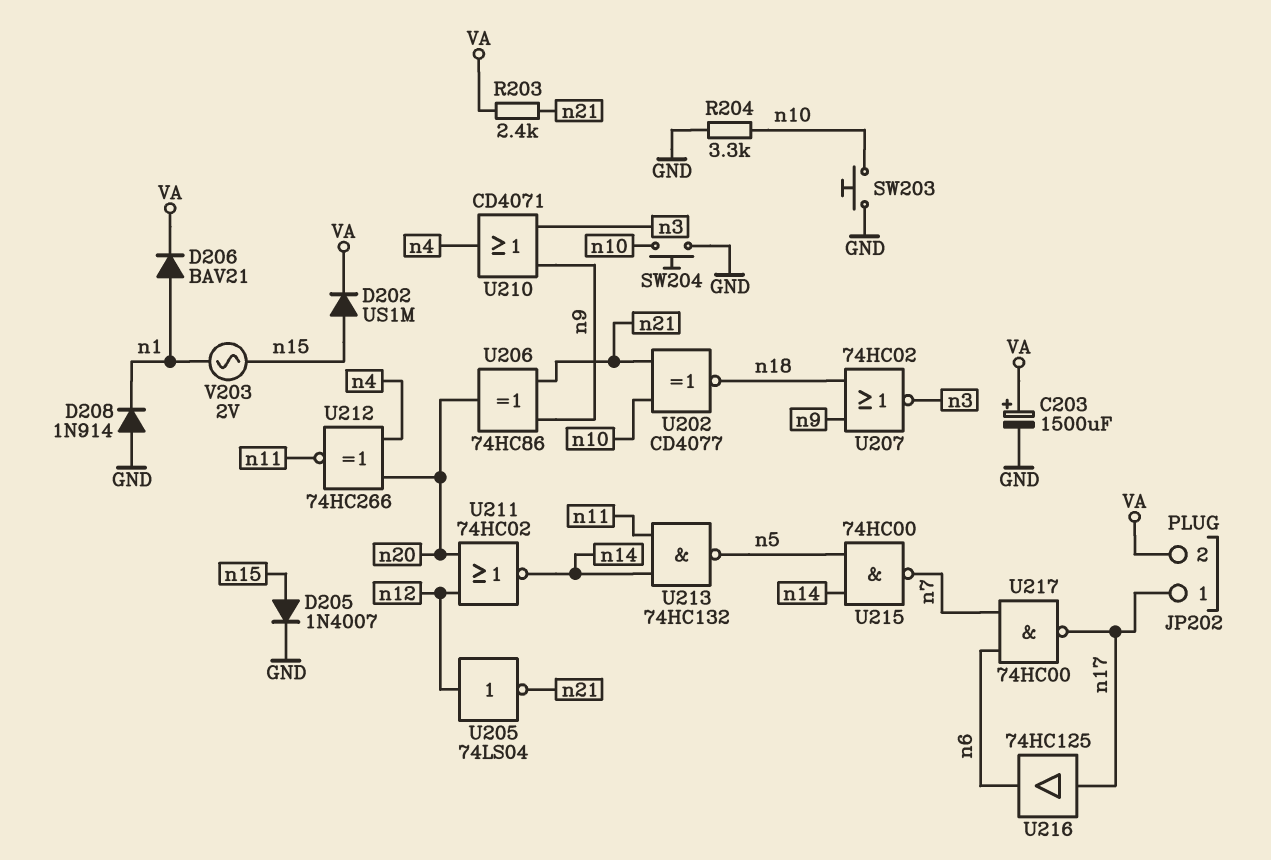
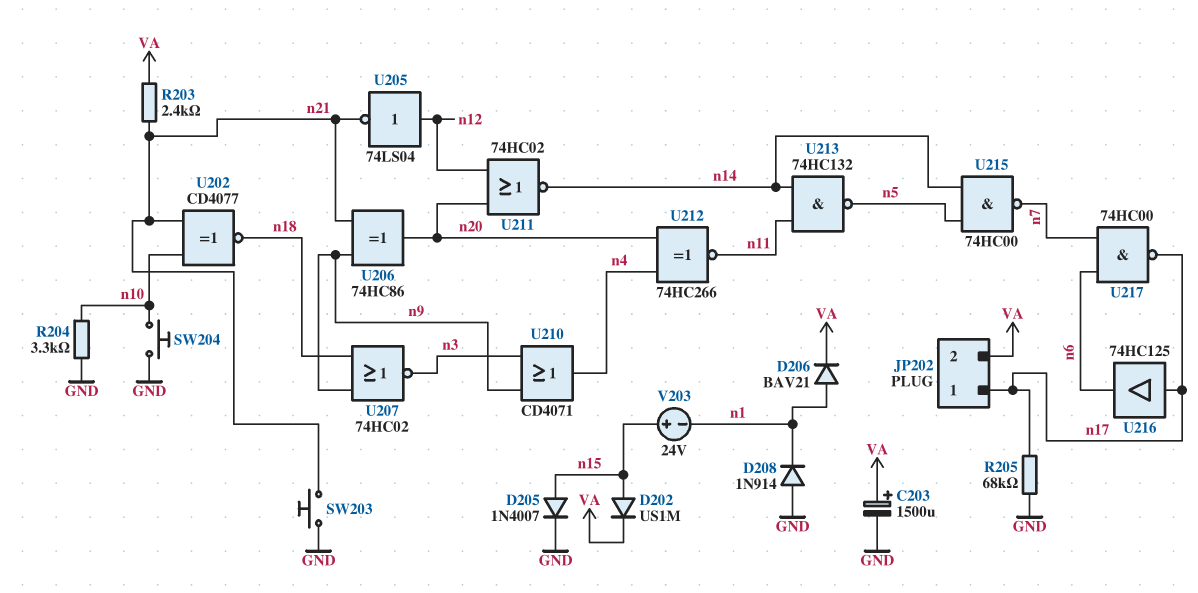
R205: none -> 68k (GND, n17)
SW203: button (GND, n10) -> button (GND, n21)
V203: AC 2V (n1, n15) -> 24V (plus n15, minus n1)

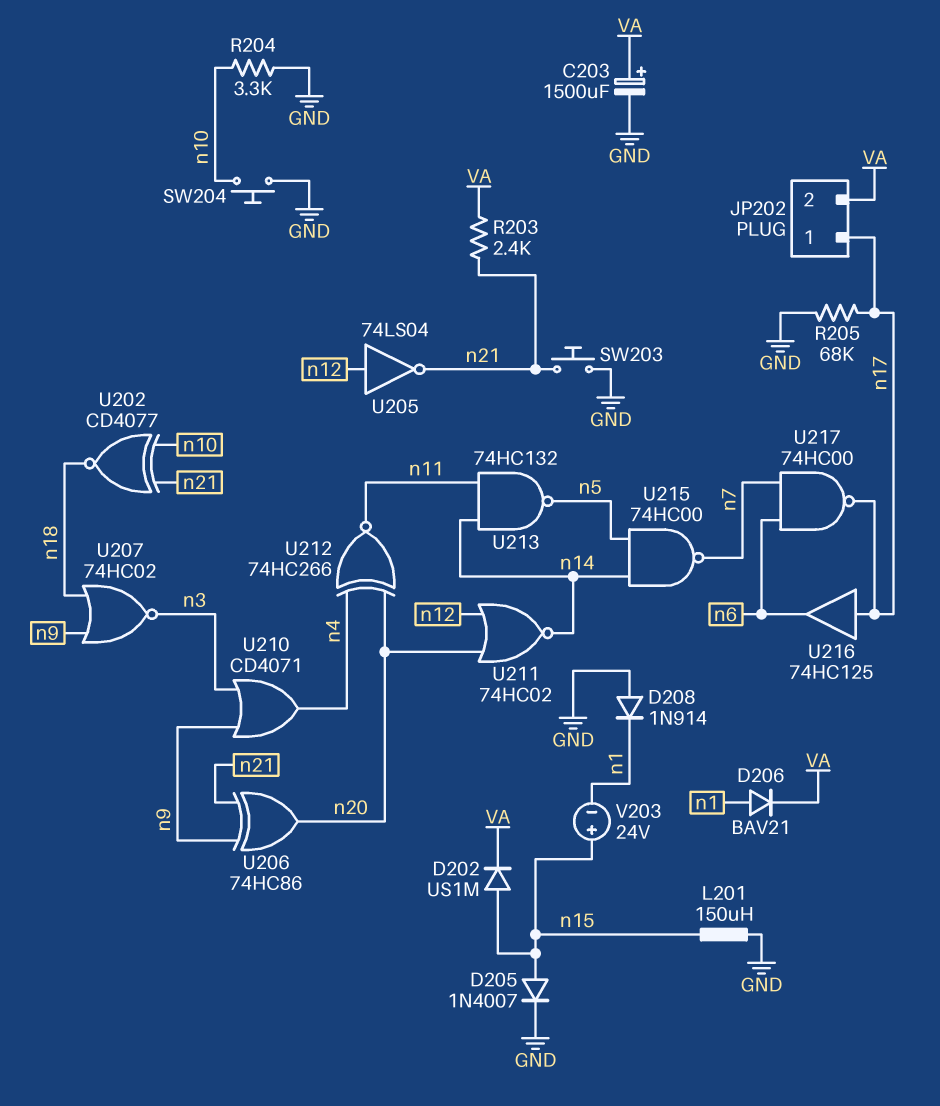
L201: none -> 150uH (GND, n15)

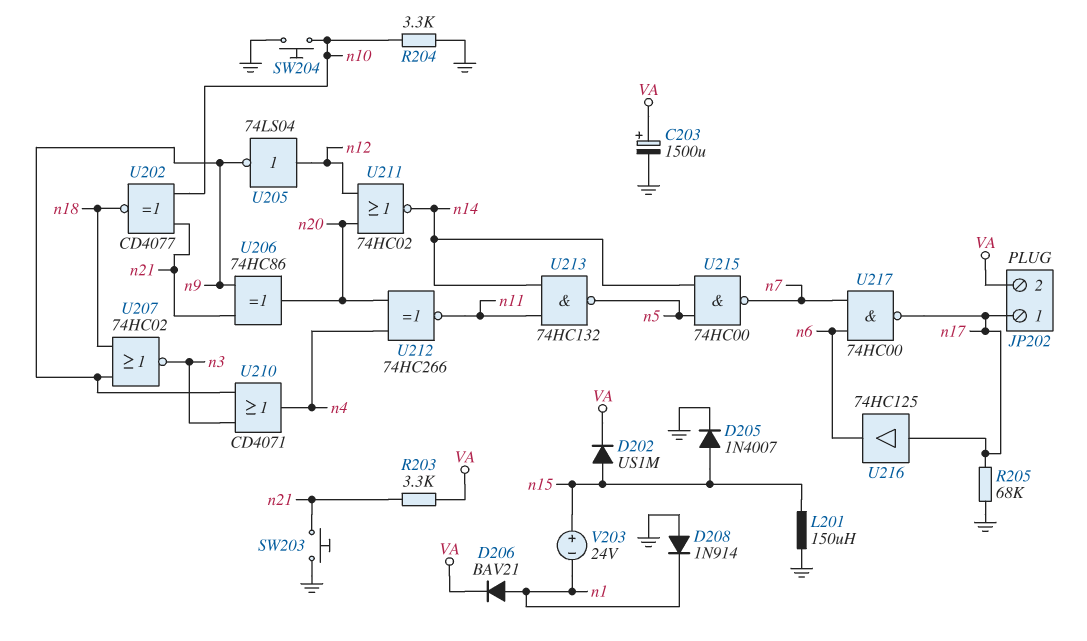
R203: 2.4k (VA, n21) -> 3.3k (VA, n21)
U205: NOT 74LS04 (in n12, out n21) -> NOT 74LS04 (in n12, out n9)

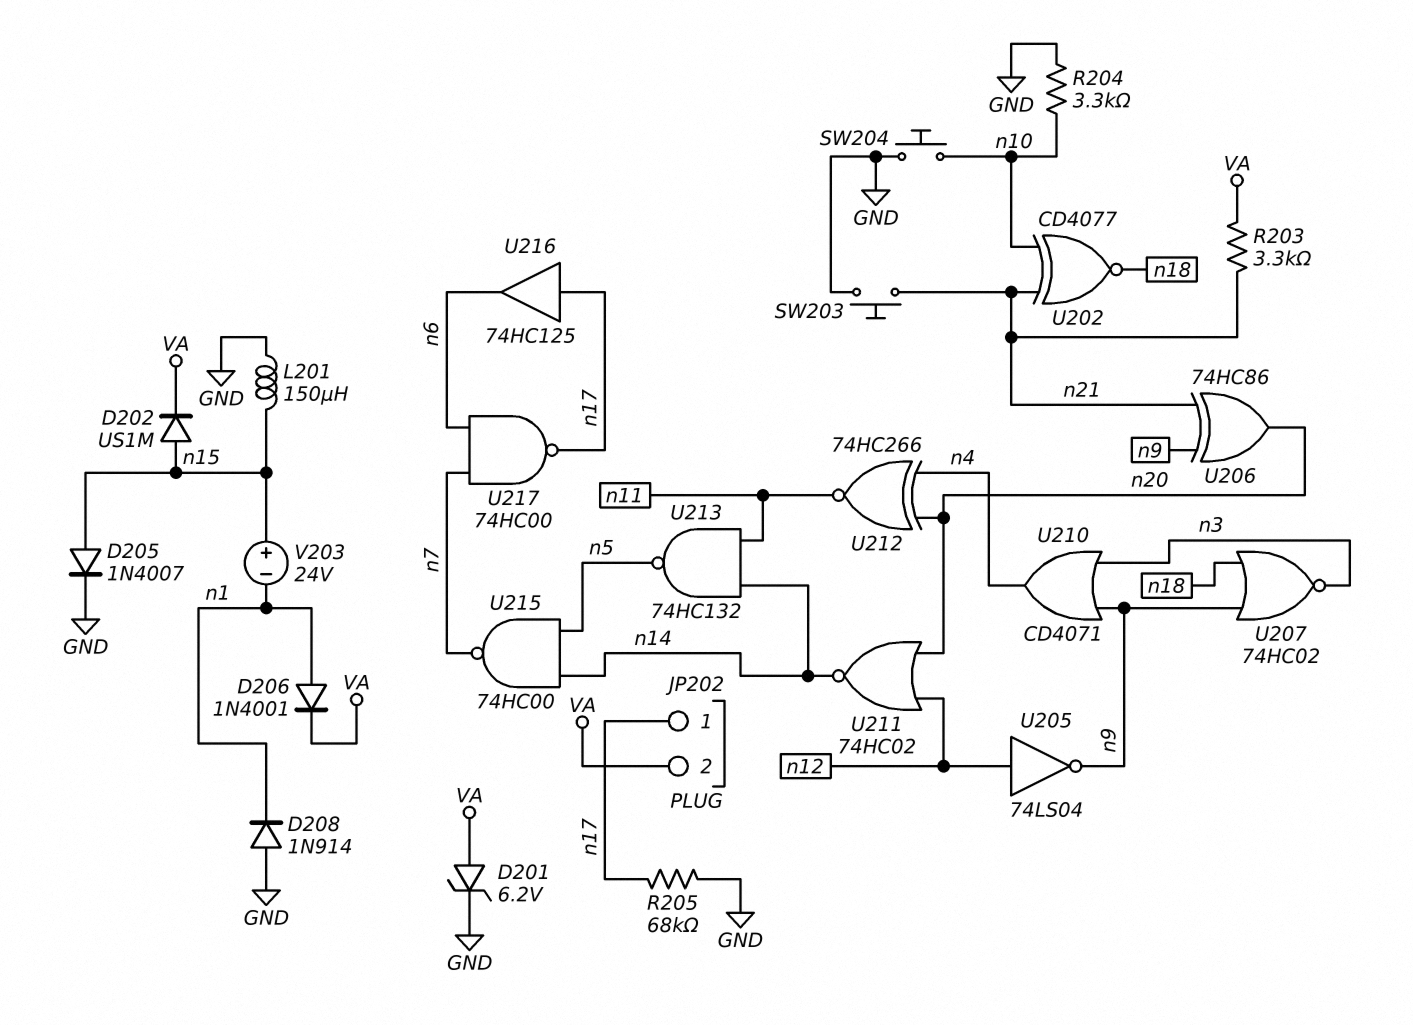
C203: 1500uF (plus VA, minus GND) -> none
D201: none -> zener 6.2V (A VA, K GND)
D206: diode BAV21 (A n1, K VA) -> diode 1N4001 (A n1, K VA)

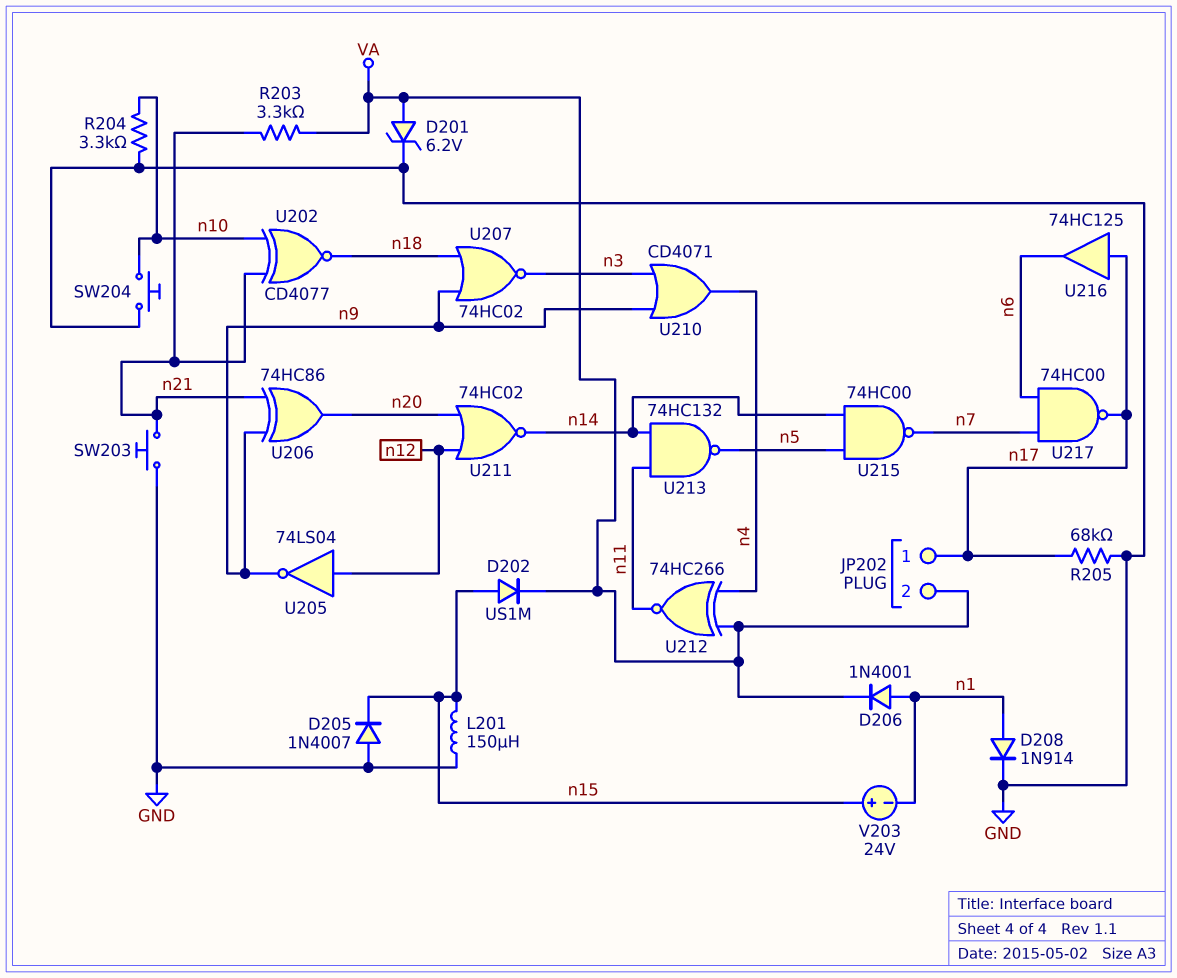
D205: diode 1N4007 (A n15, K GND) -> diode 1N4007 (A GND, K n15)
D208: diode 1N914 (A GND, K n1) -> diode 1N914 (A n1, K GND)
U212: XNOR 74HC266 (in n4, in n20, out n11) -> XNOR 74HC266 (in VA, in n4, out n11)

